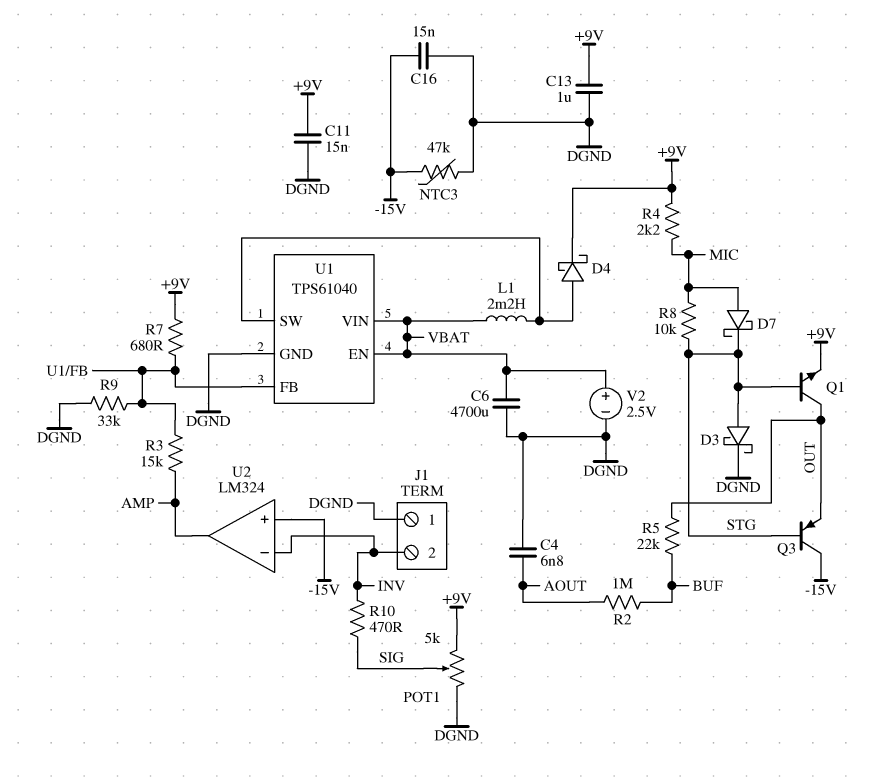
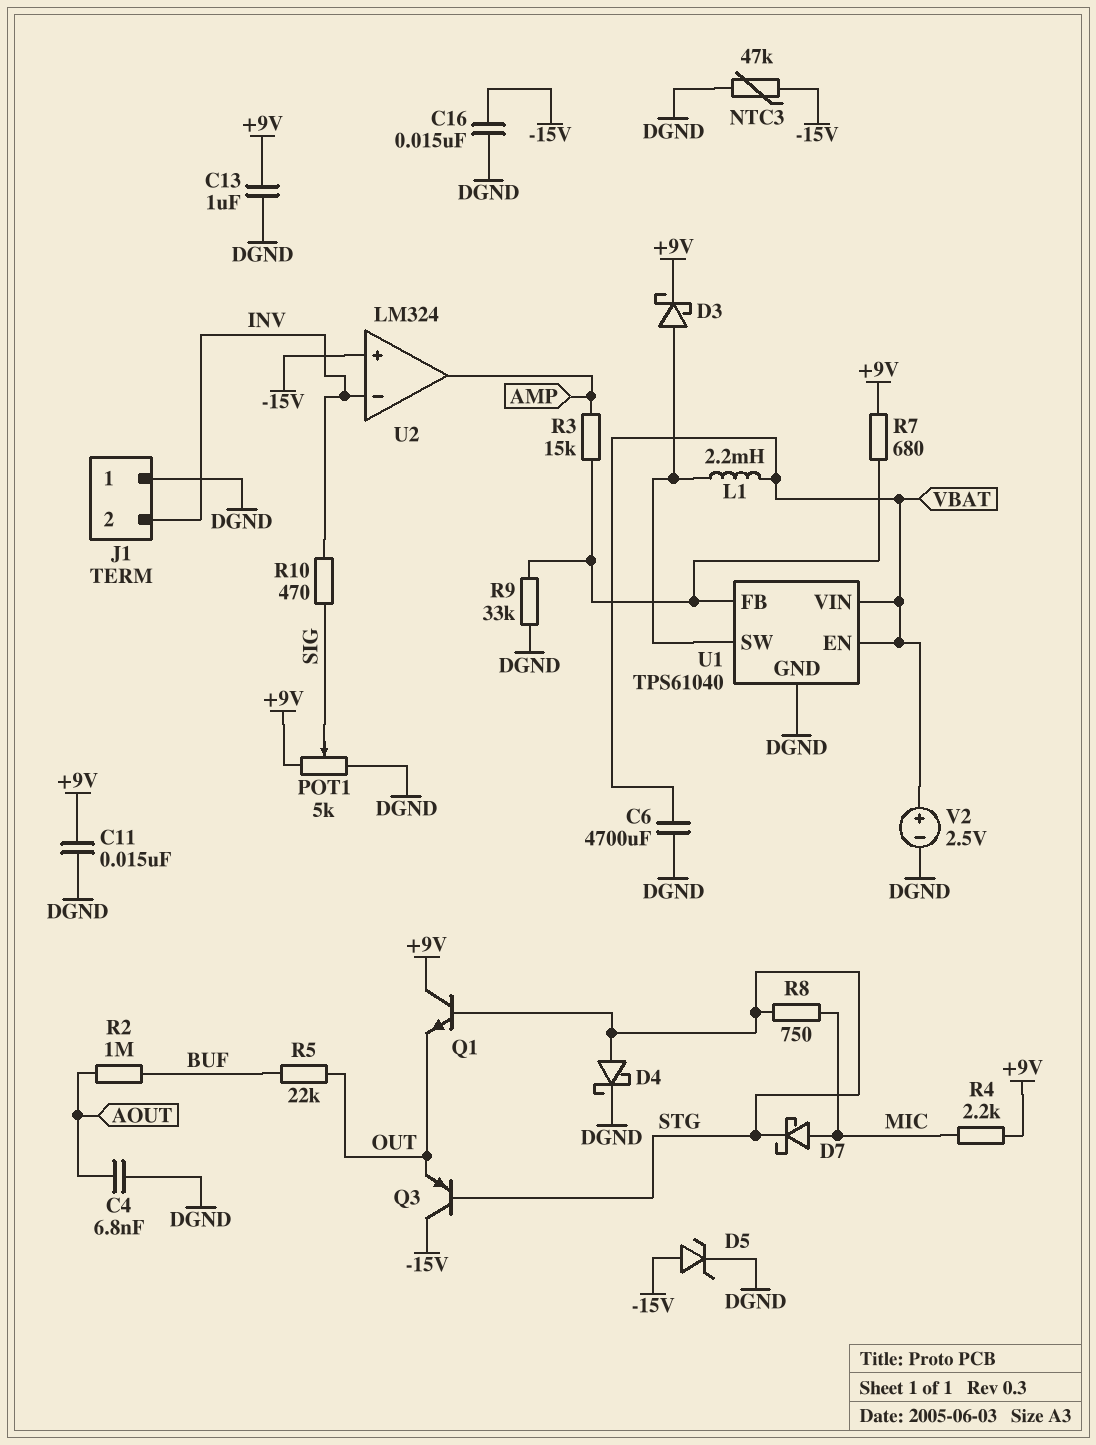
D3: schottky (A STG, K DGND) -> schottky (A U1/SW, K +9V)
D4: schottky (A U1/SW, K +9V) -> schottky (A STG, K DGND)
D5: none -> zener (A -15V, K DGND)
Q1: NPN (B STG, C OUT, E +9V) -> NPN (B STG, C +9V, E OUT)
R8: 10k (MIC, STG) -> 750 (MIC, STG)

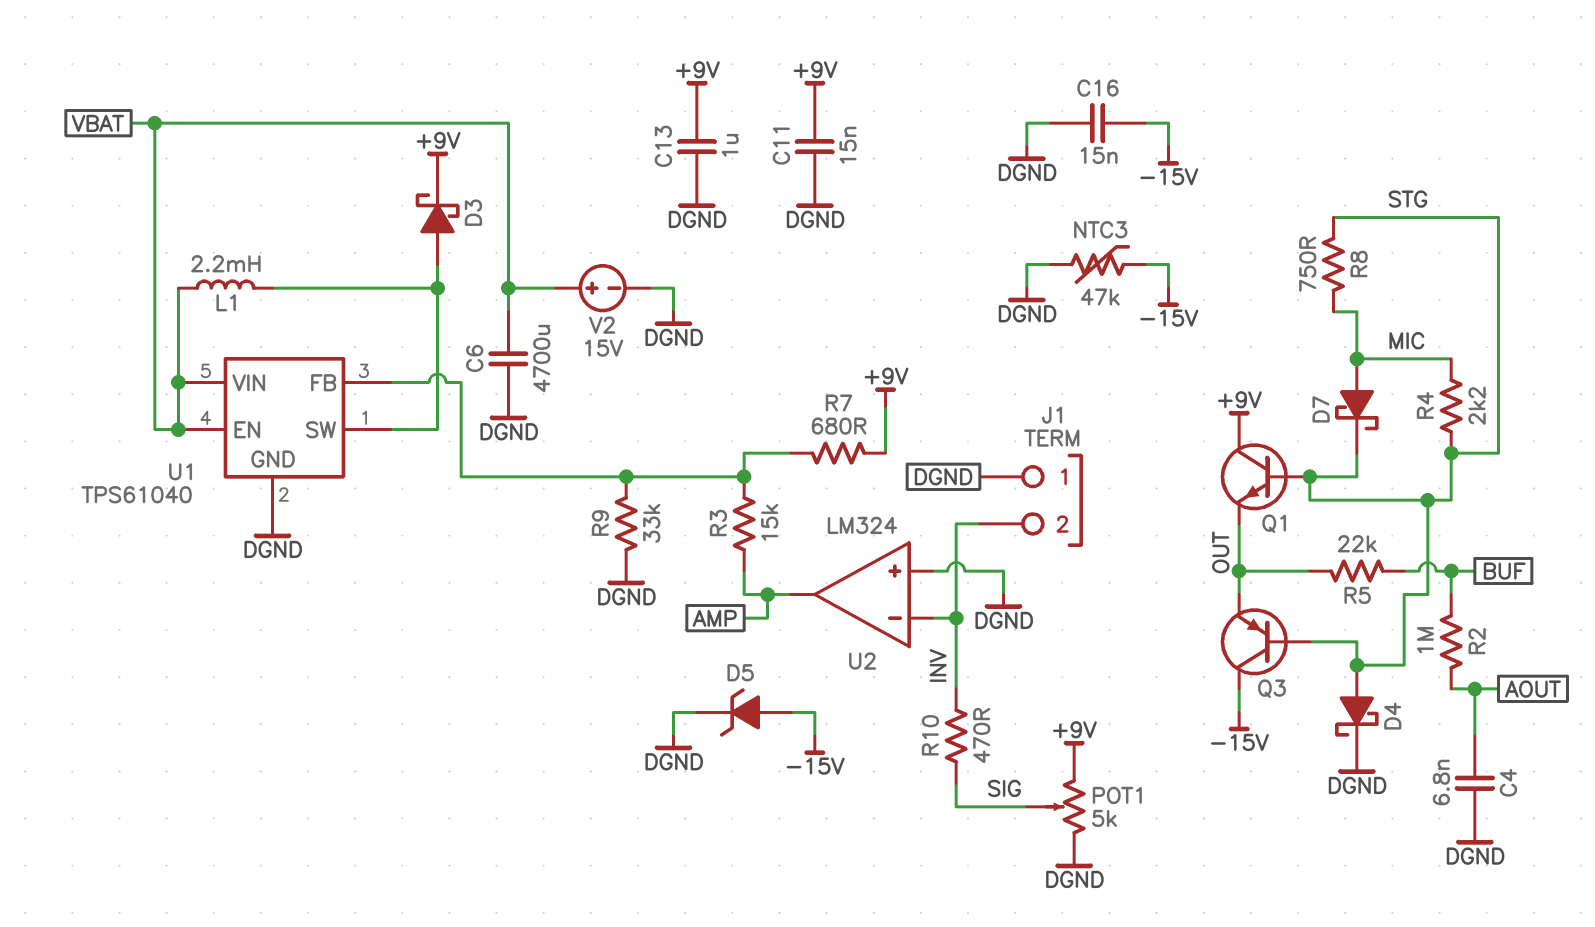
R4: 2.2k (+9V, MIC) -> 2.2k (MIC, STG)
U2 pin in+: -15V -> DGND
V2: 2.5V (plus VBAT, minus DGND) -> 15V (plus VBAT, minus DGND)

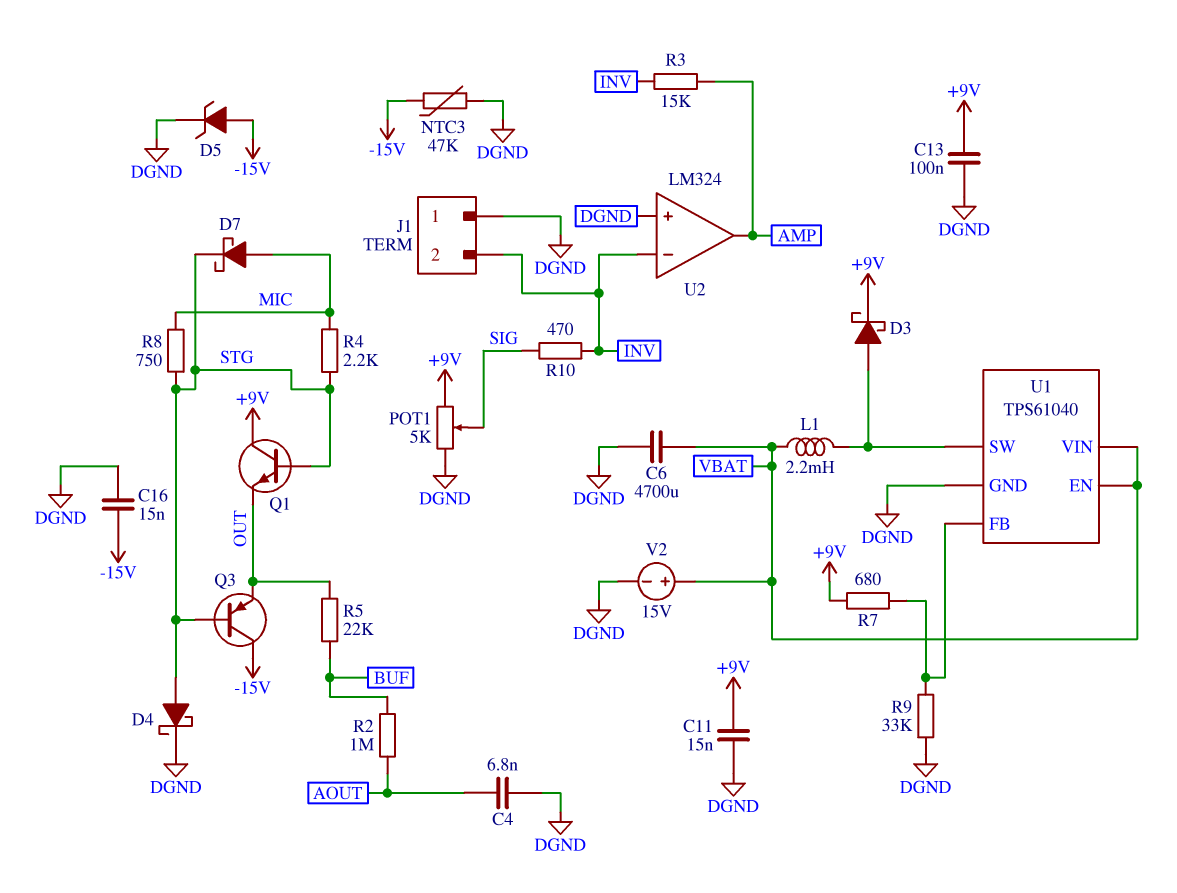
C13: 1uF (+9V, DGND) -> 100nF (+9V, DGND)
R3: 15k (AMP, U1/FB) -> 15k (AMP, INV)

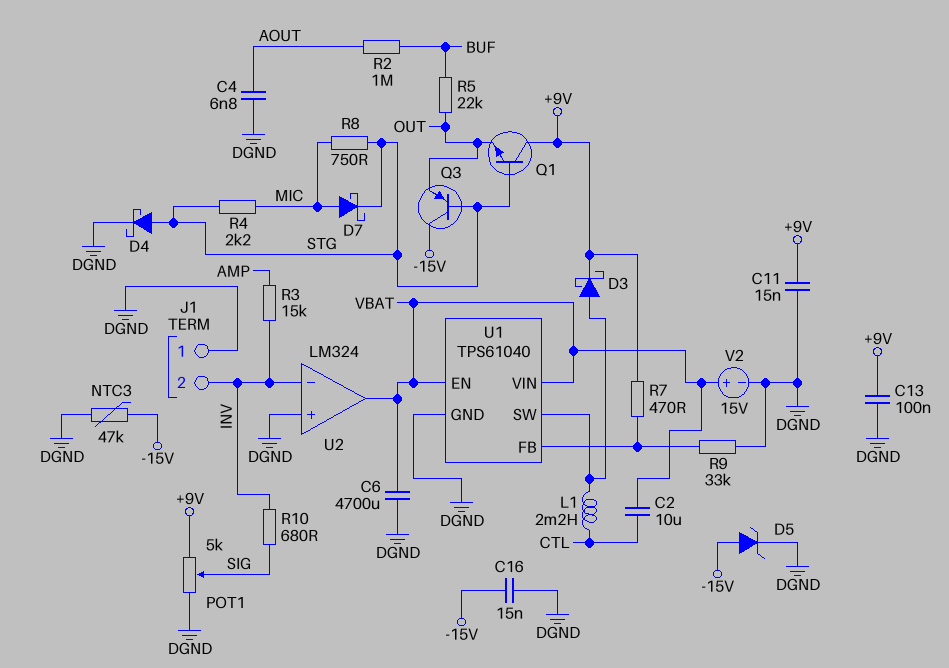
C2: none -> 10uF (CTL, VBAT)
L1: 2.2mH (U1/SW, VBAT) -> 2.2mH (CTL, U1/SW)
R7: 680 (+9V, U1/FB) -> 470 (+9V, U1/FB)
R10: 470 (INV, SIG) -> 680 (INV, SIG)
U2 pin out: AMP -> VBAT

